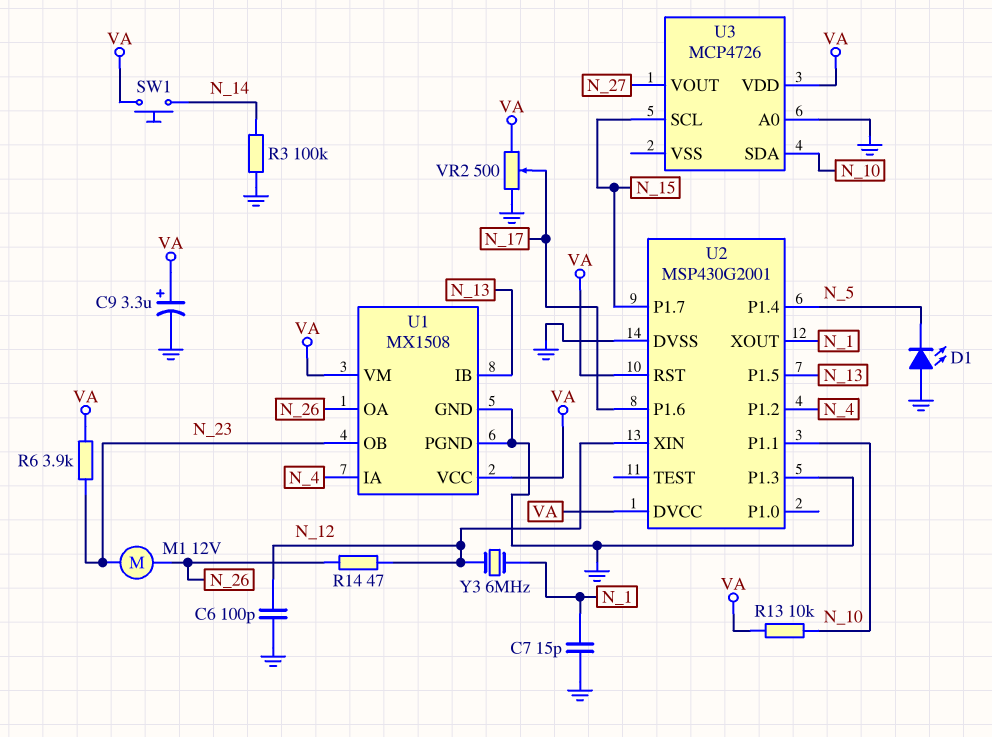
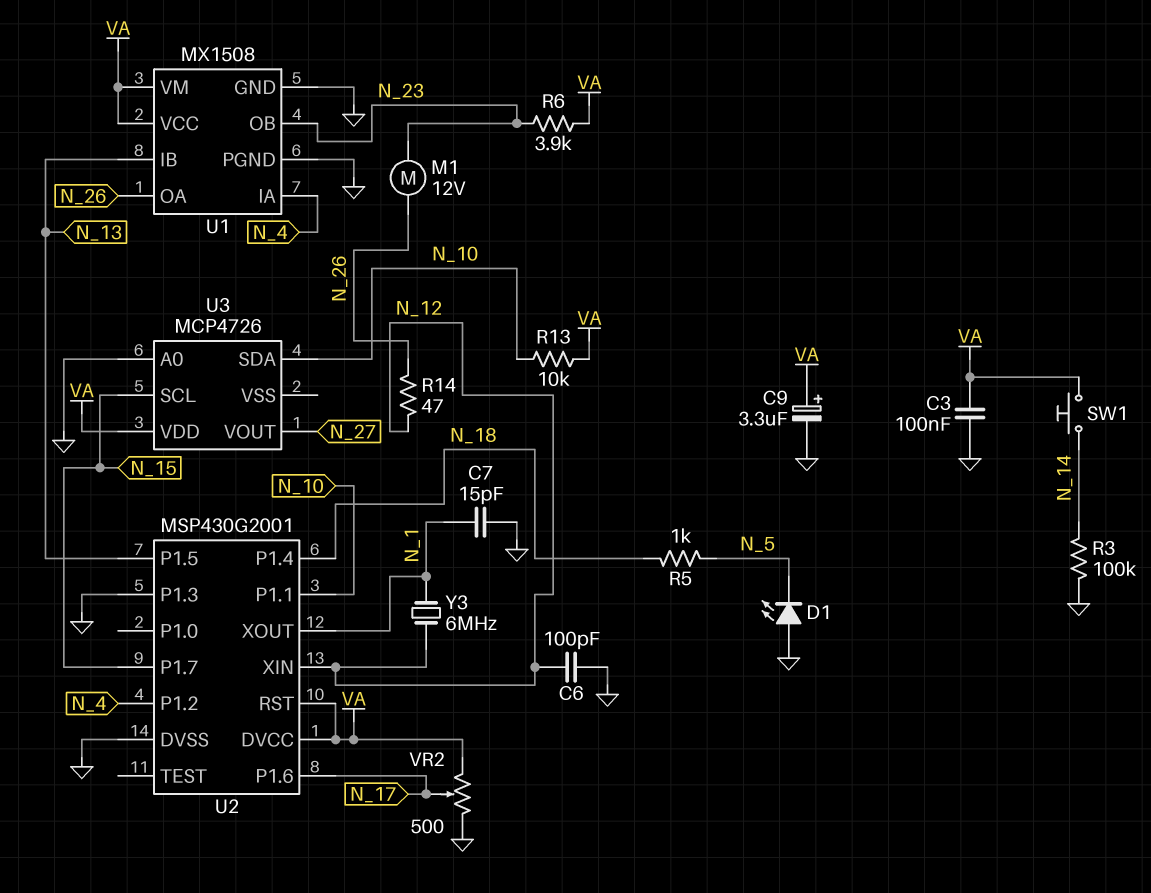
C3: none -> 100nF (GND, VA)
R5: none -> 1k (N_5, N_18)
U2 pin P1.4: N_5 -> N_18

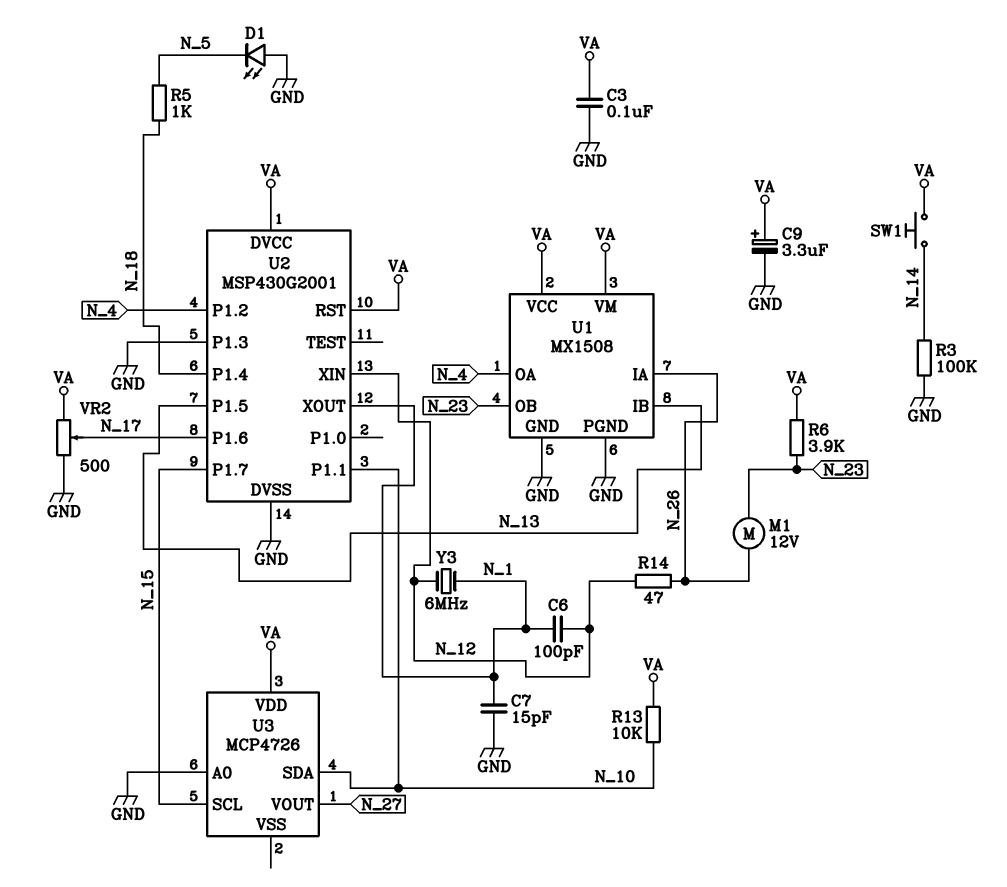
C6: 100pF (GND, N_12) -> 100pF (N_1, N_12)
U1 pin IA: N_4 -> N_26
U1 pin OA: N_26 -> N_4

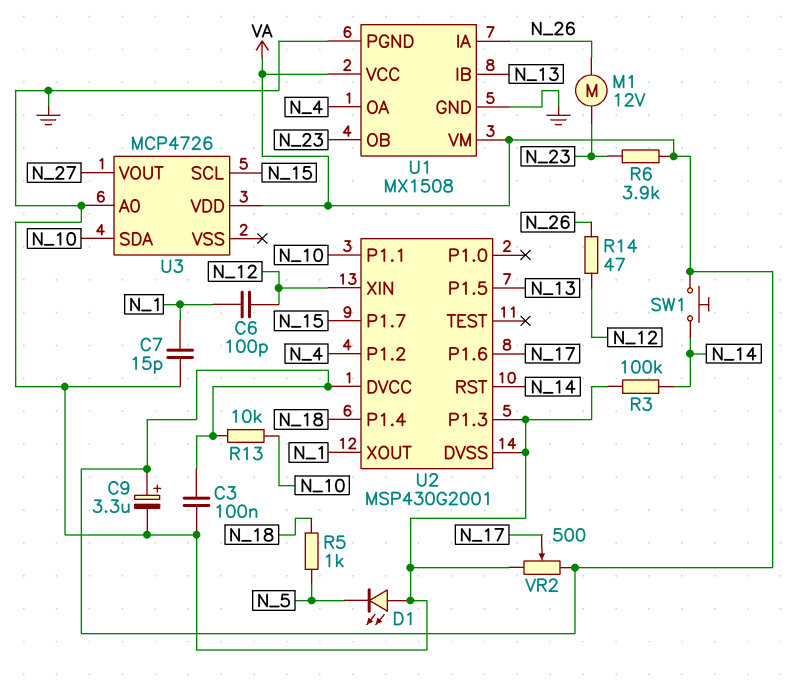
U2 pin RST: VA -> N_14
Y3: 6MHz (N_1, N_12) -> none

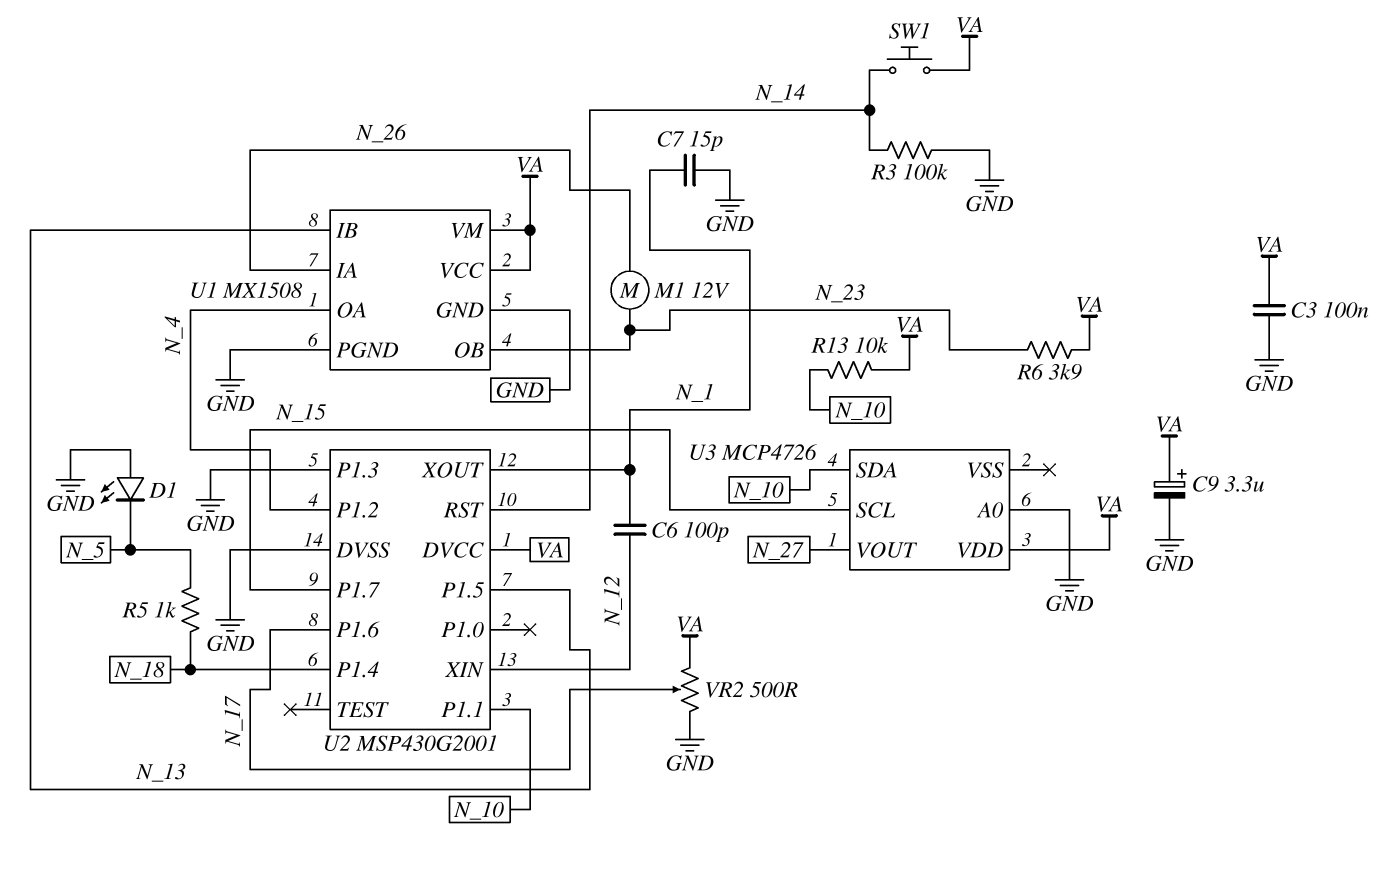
R14: 47 (N_12, N_26) -> none

